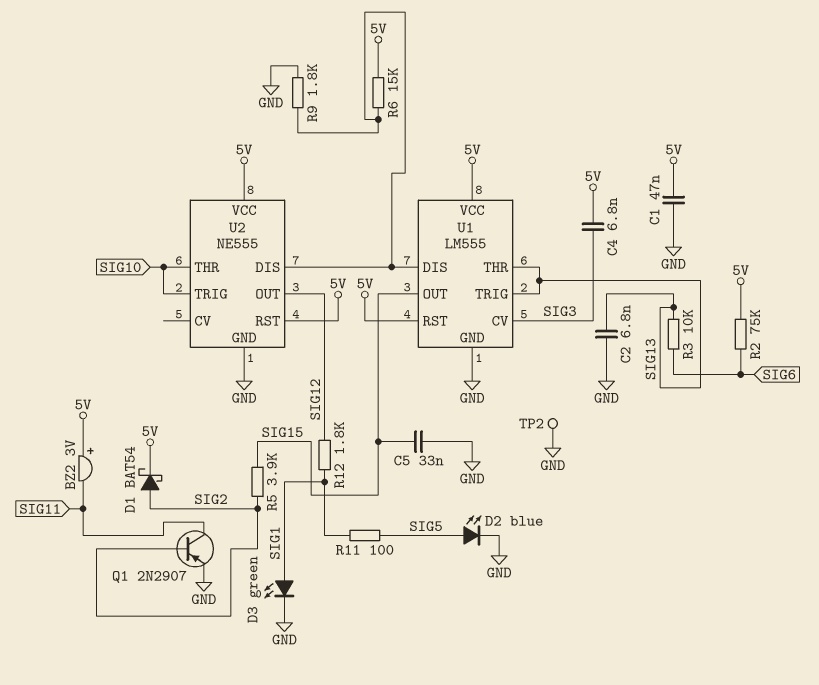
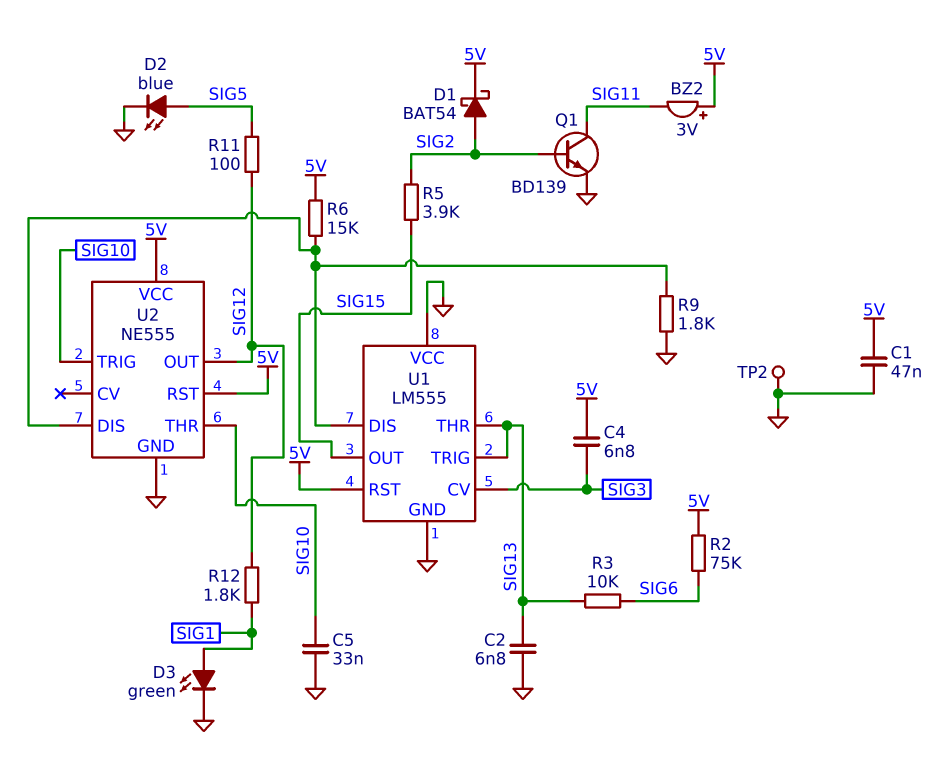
C5: 33nF (GND, SIG15) -> 33nF (GND, SIG10)
Q1: PNP 2N2907 (B SIG2, C SIG11, E GND) -> NPN BD139 (B SIG2, C SIG11, E GND)
R11: 100 (SIG1, SIG5) -> 100 (SIG5, SIG12)
U1 pin VCC: 5V -> GND

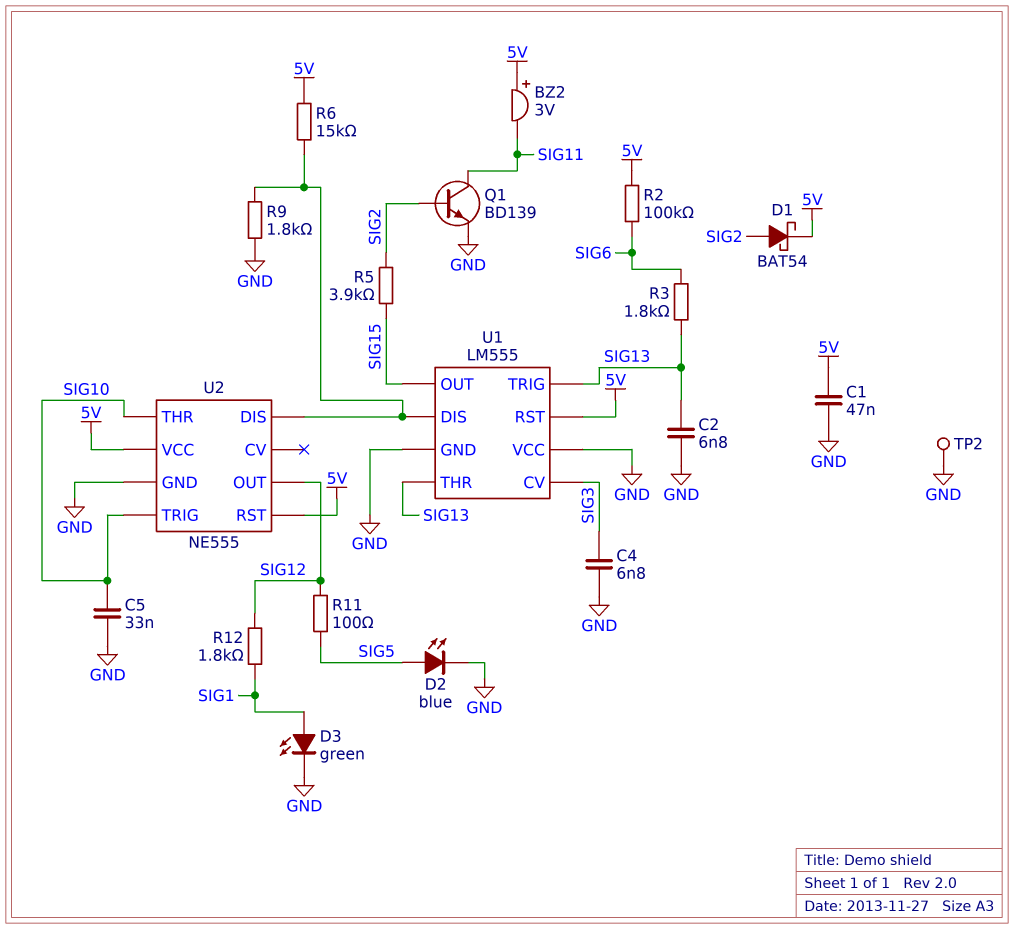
C4: 6.8nF (5V, SIG3) -> 6.8nF (GND, SIG3)
R2: 75k (5V, SIG6) -> 100k (5V, SIG6)
R3: 10k (SIG6, SIG13) -> 1.8k (SIG6, SIG13)

